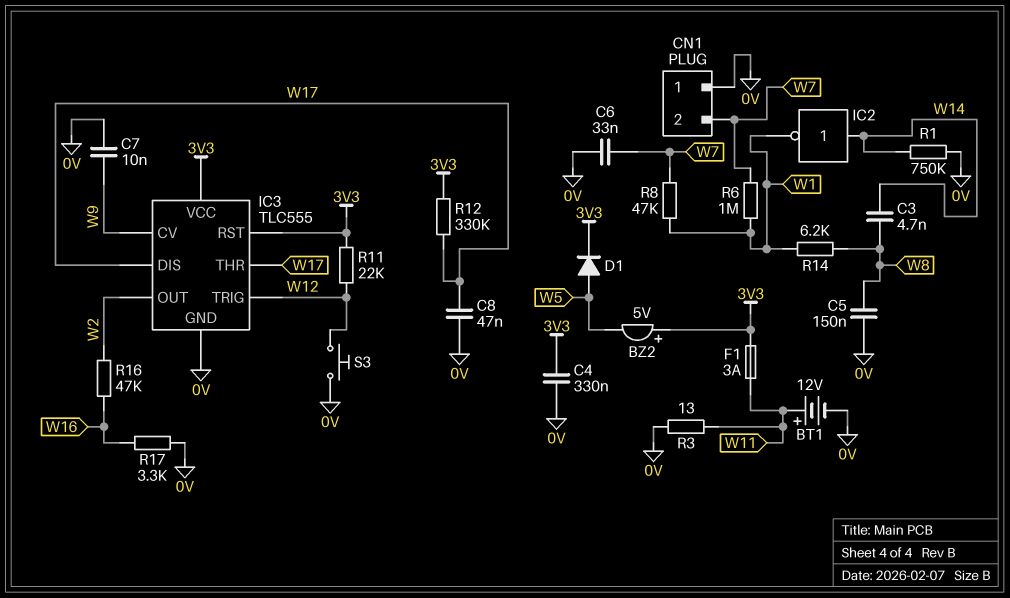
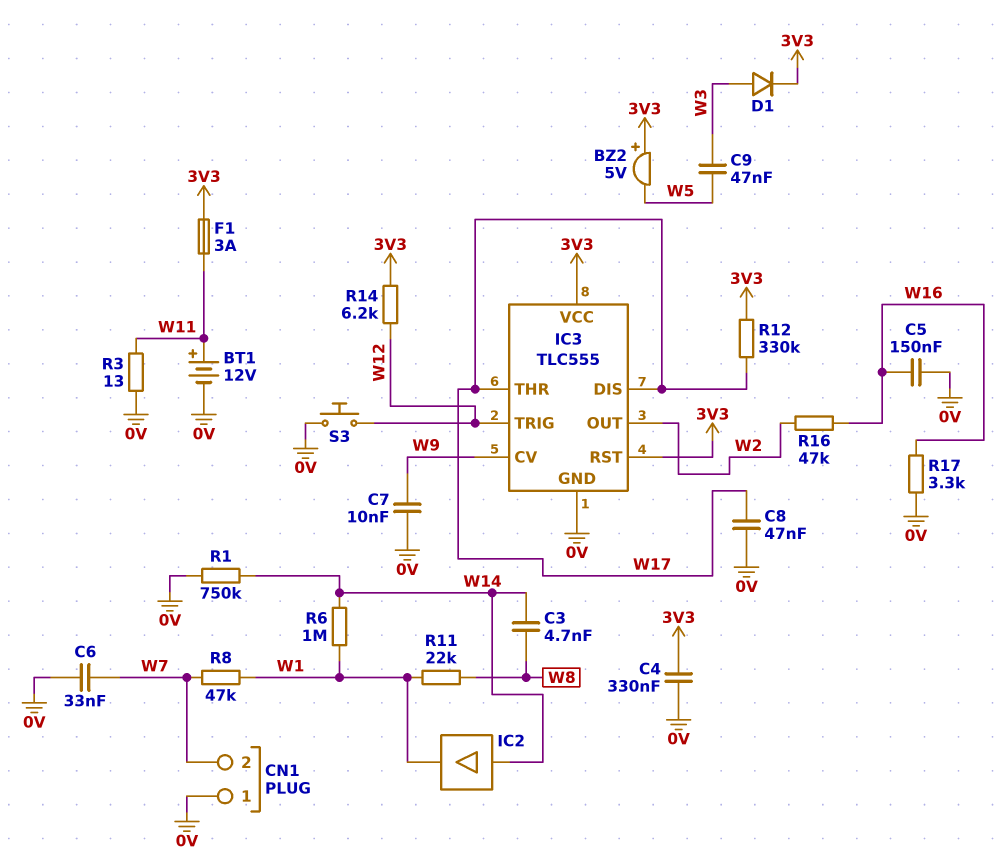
C5: 150nF (0V, W8) -> 150nF (0V, W16)
C9: none -> 47nF (W3, W5)
D1: diode (A W5, K 3V3) -> diode (A W3, K 3V3)
IC2: NOT (in W14, out W1) -> buffer (in W14, out W1)
R6: 1M (W1, W7) -> 1M (W1, W14)
R11: 22k (3V3, W12) -> 22k (W1, W8)
R14: 6.2k (W1, W8) -> 6.2k (3V3, W12)

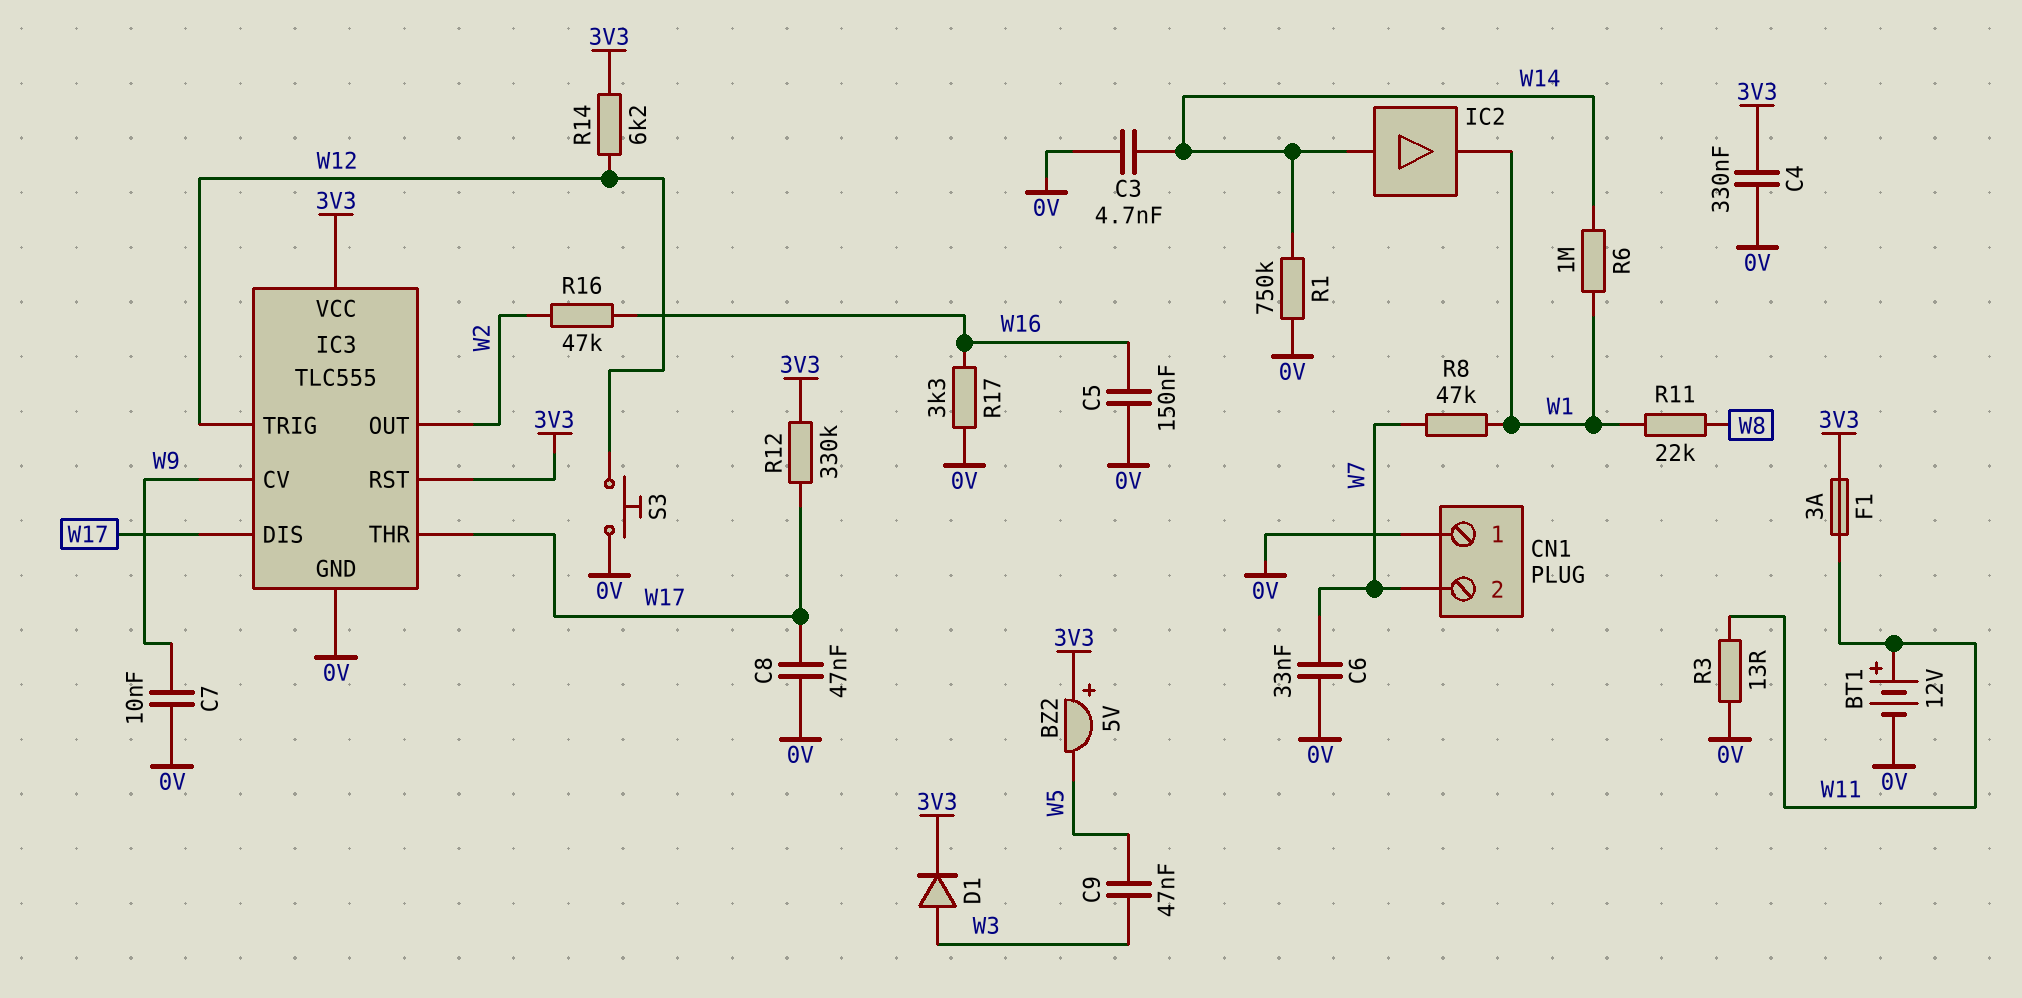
C3: 4.7nF (W8, W14) -> 4.7nF (0V, W14)

